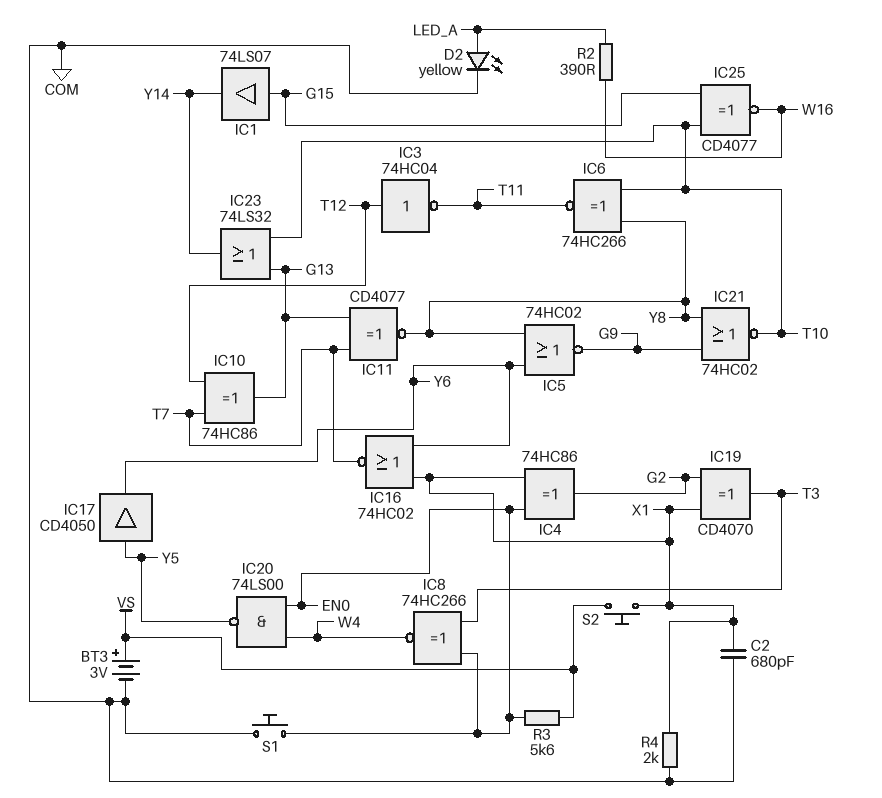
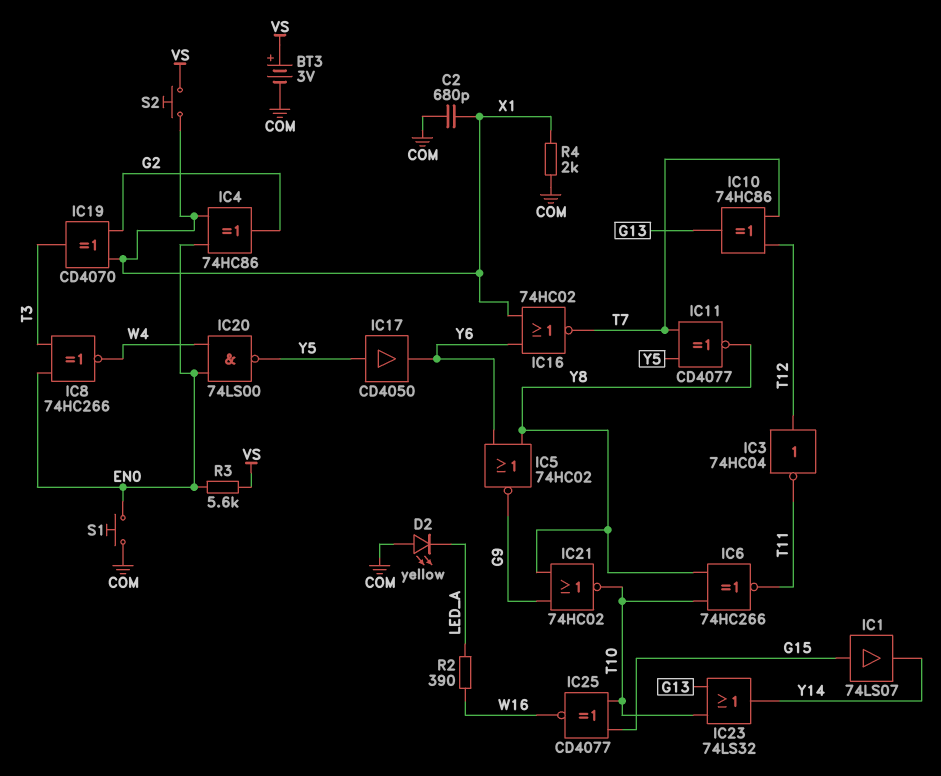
D2: LED yellow (A LED_A, K COM) -> LED yellow (A COM, K LED_A)
IC11: XNOR CD4077 (in G13, in T7, out Y8) -> XNOR CD4077 (in T7, in Y5, out Y8)

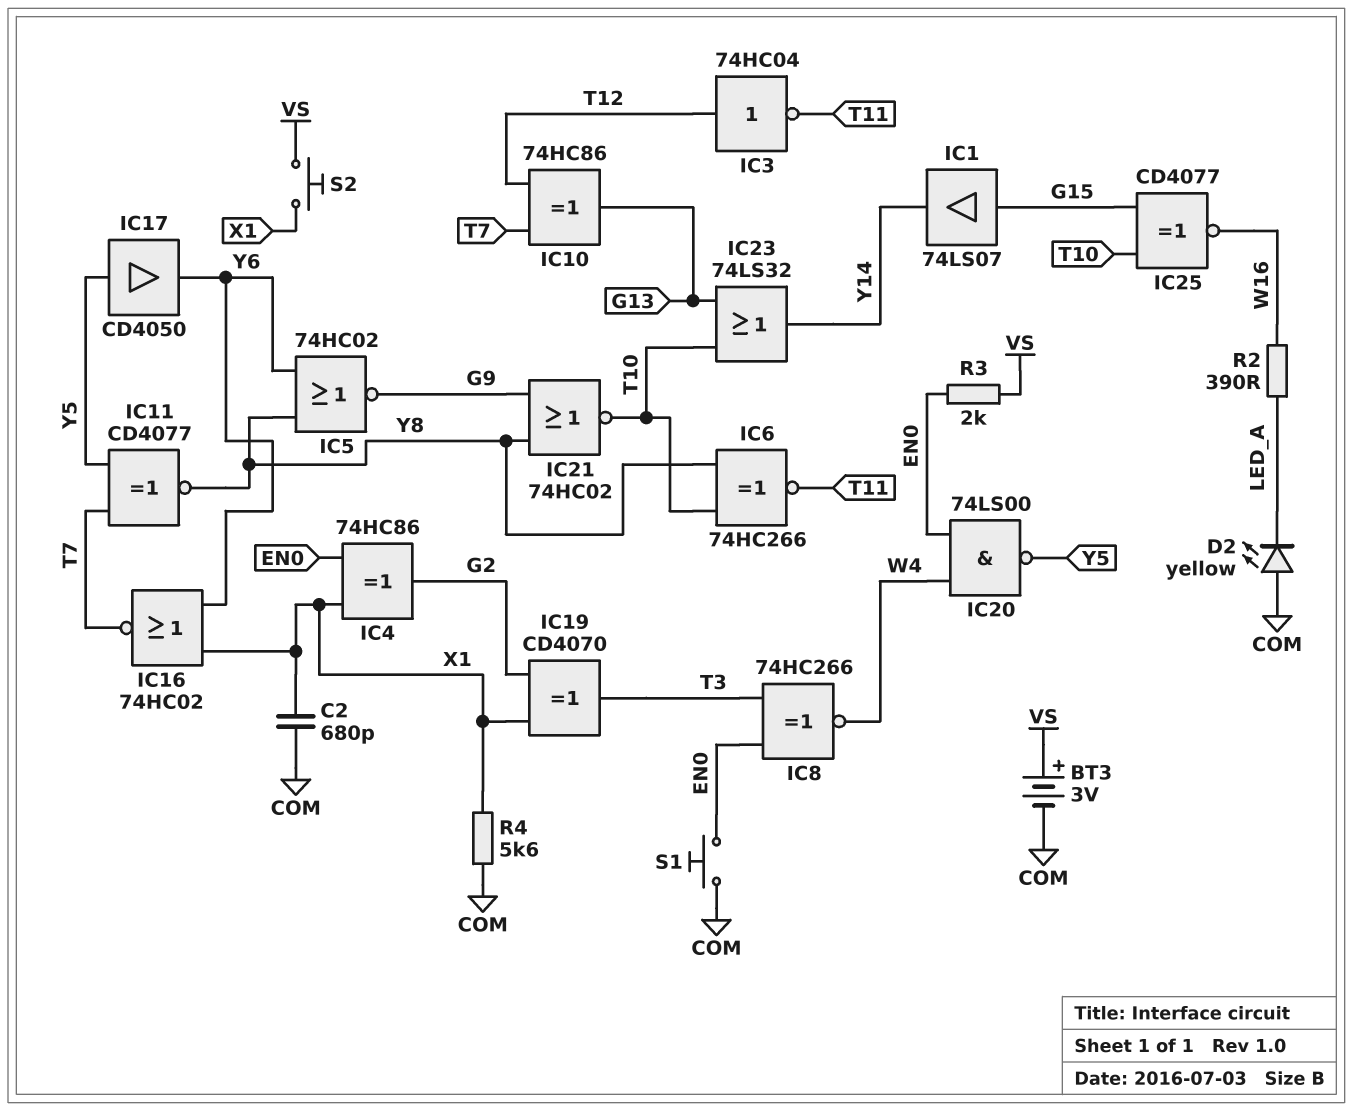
R3: 5.6k (EN0, VS) -> 2k (EN0, VS)
R4: 2k (COM, X1) -> 5.6k (COM, X1)

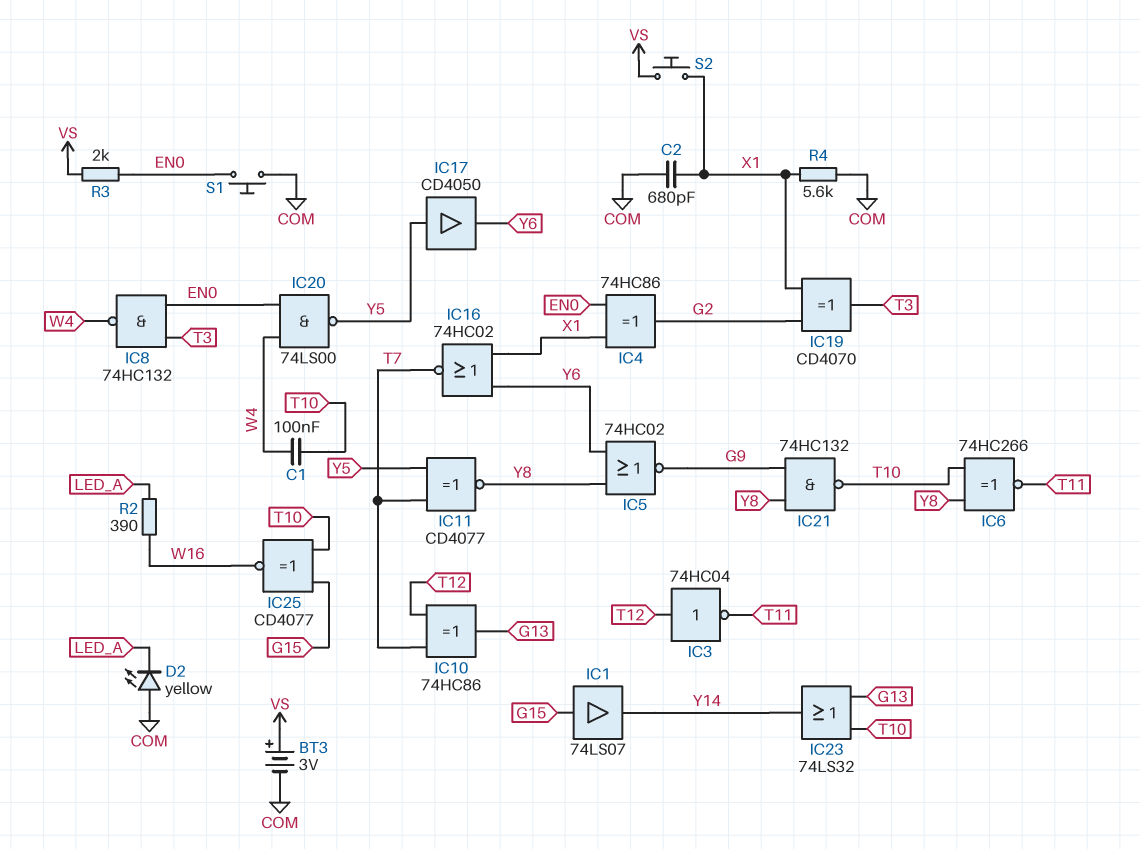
C1: none -> 100nF (T10, W4)
IC8: XNOR 74HC266 (in EN0, in T3, out W4) -> NAND 74HC132 (in EN0, in T3, out W4)
IC21: NOR 74HC02 (in G9, in Y8, out T10) -> NAND 74HC132 (in G9, in Y8, out T10)

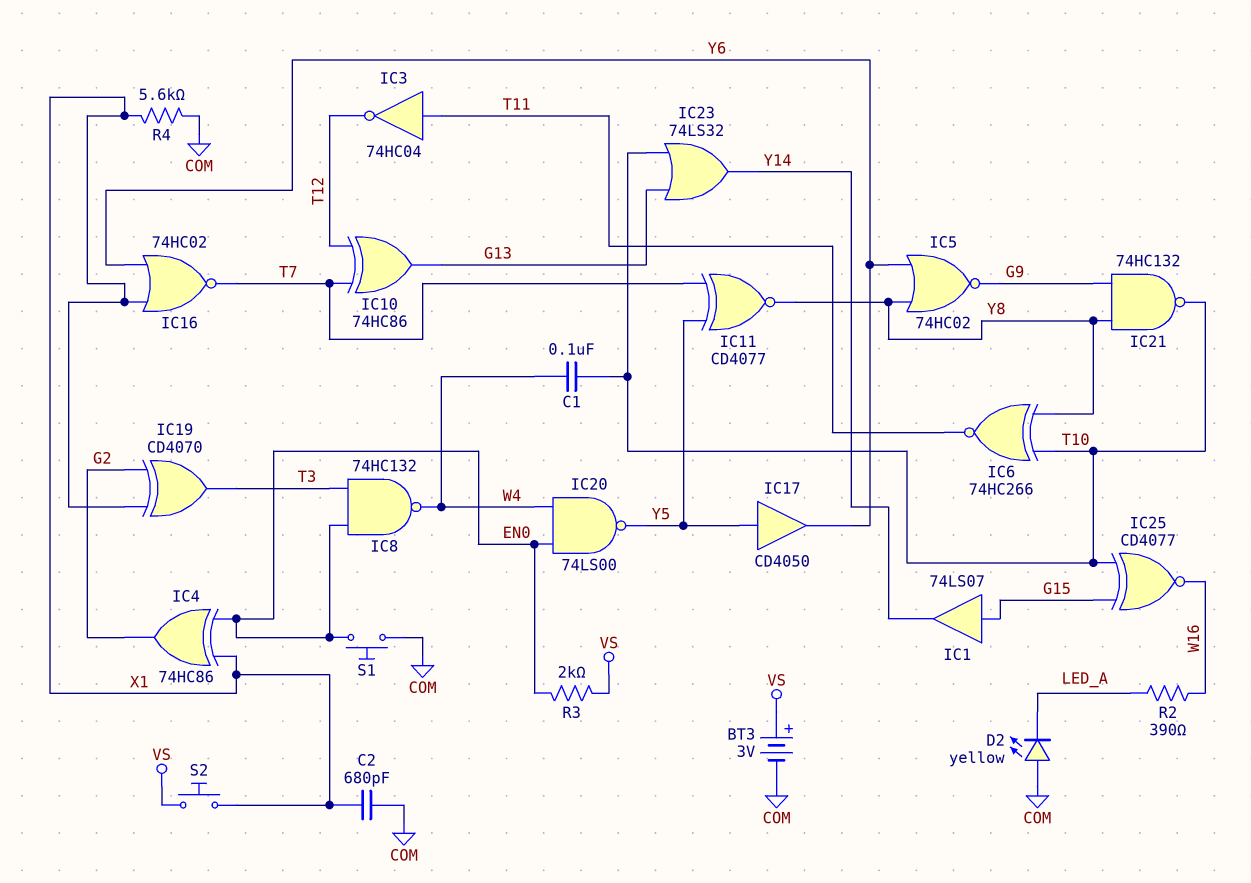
IC3: NOT 74HC04 (in T12, out T11) -> NOT 74HC04 (in T11, out T12)

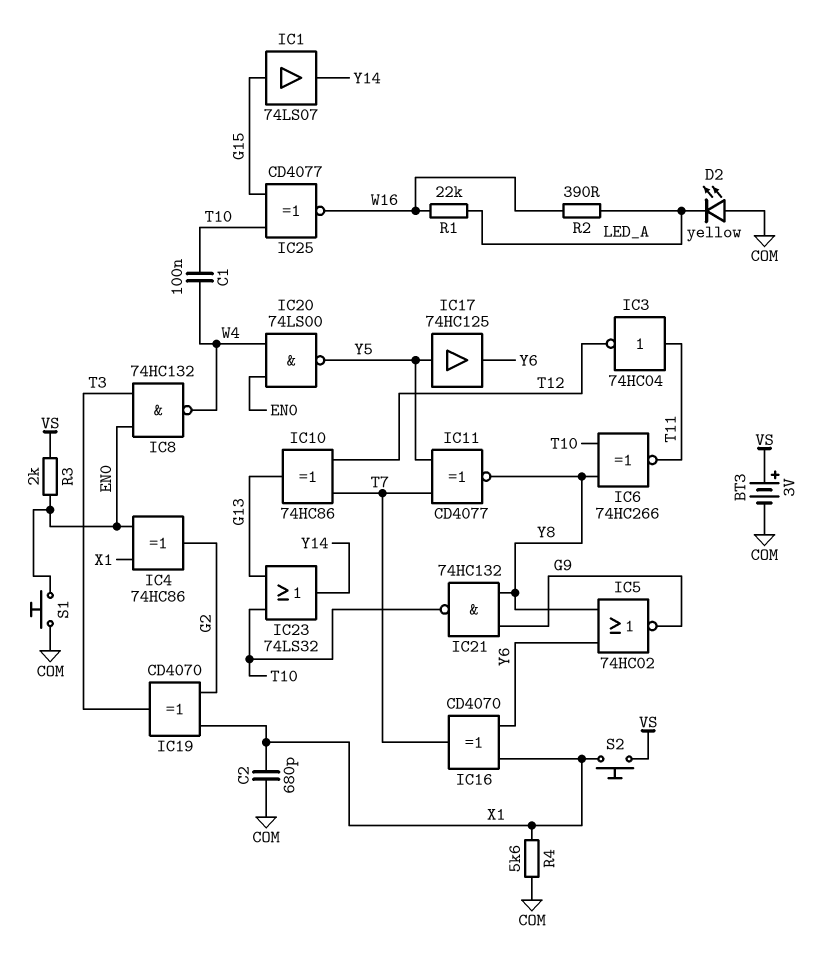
IC16: NOR 74HC02 (in X1, in Y6, out T7) -> XOR CD4070 (in X1, in Y6, out T7)
IC17: buffer CD4050 (in Y5, out Y6) -> buffer 74HC125 (in Y5, out Y6)
R1: none -> 22k (LED_A, W16)

